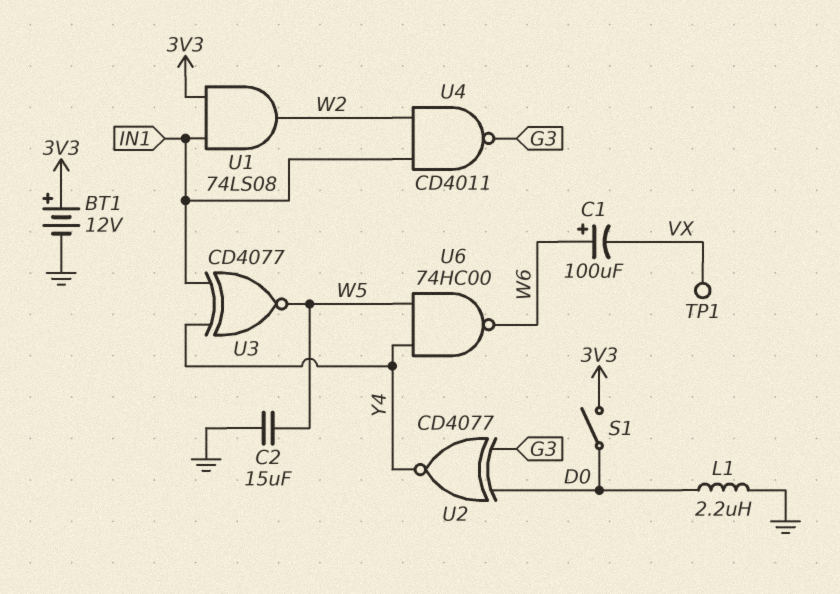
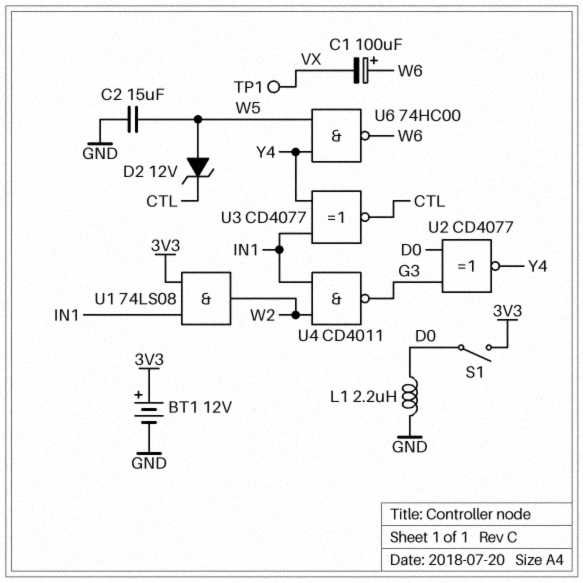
D2: none -> zener 12V (A W5, K CTL)
U3: XNOR CD4077 (in IN1, in Y4, out W5) -> XNOR CD4077 (in IN1, in Y4, out CTL)

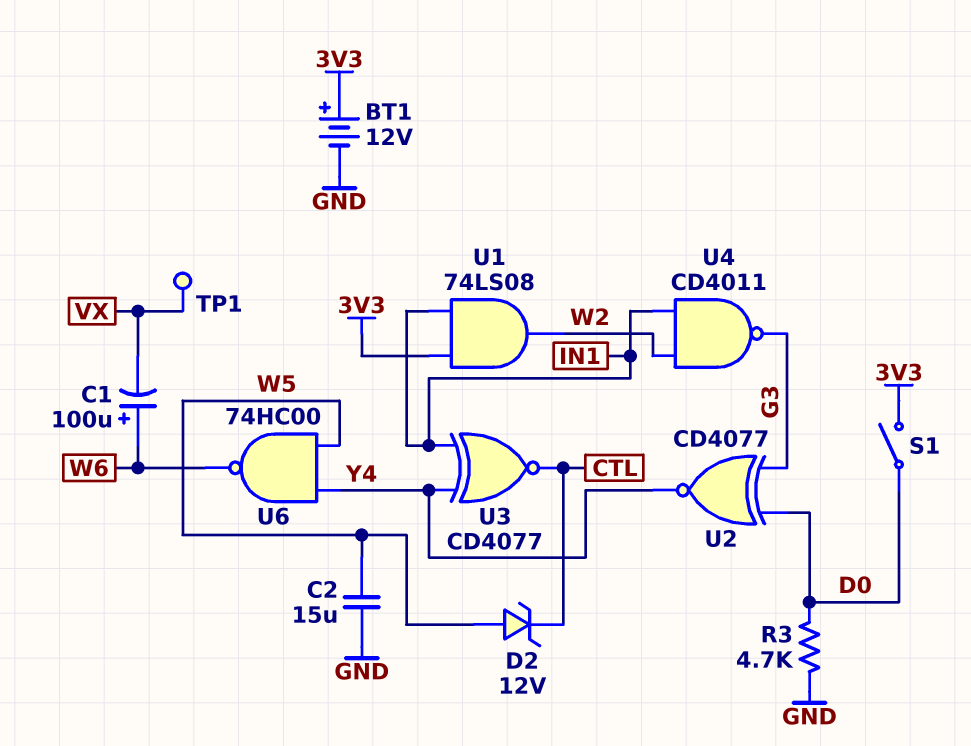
L1: 2.2uH (D0, GND) -> none
R3: none -> 4.7k (D0, GND)

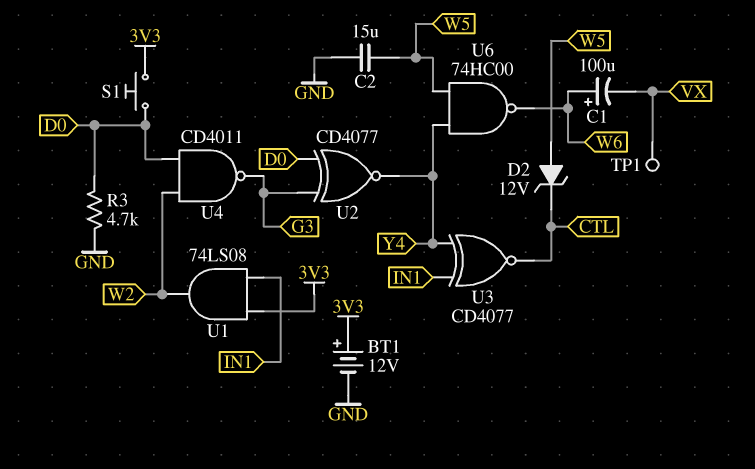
S1: switch (3V3, D0) -> button (3V3, D0)
U4: NAND CD4011 (in IN1, in W2, out G3) -> NAND CD4011 (in D0, in W2, out G3)

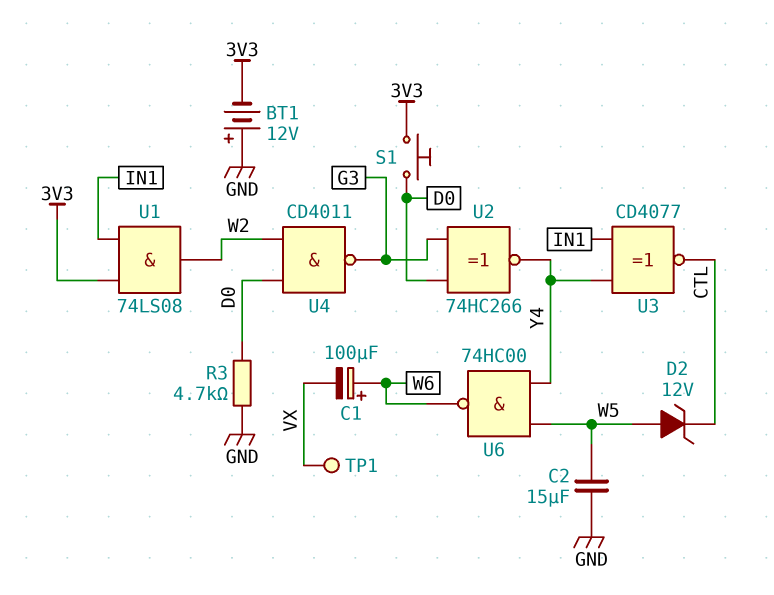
BT1: 12V (plus 3V3, minus GND) -> 12V (plus GND, minus 3V3)
U2: XNOR CD4077 (in D0, in G3, out Y4) -> XNOR 74HC266 (in D0, in G3, out Y4)

